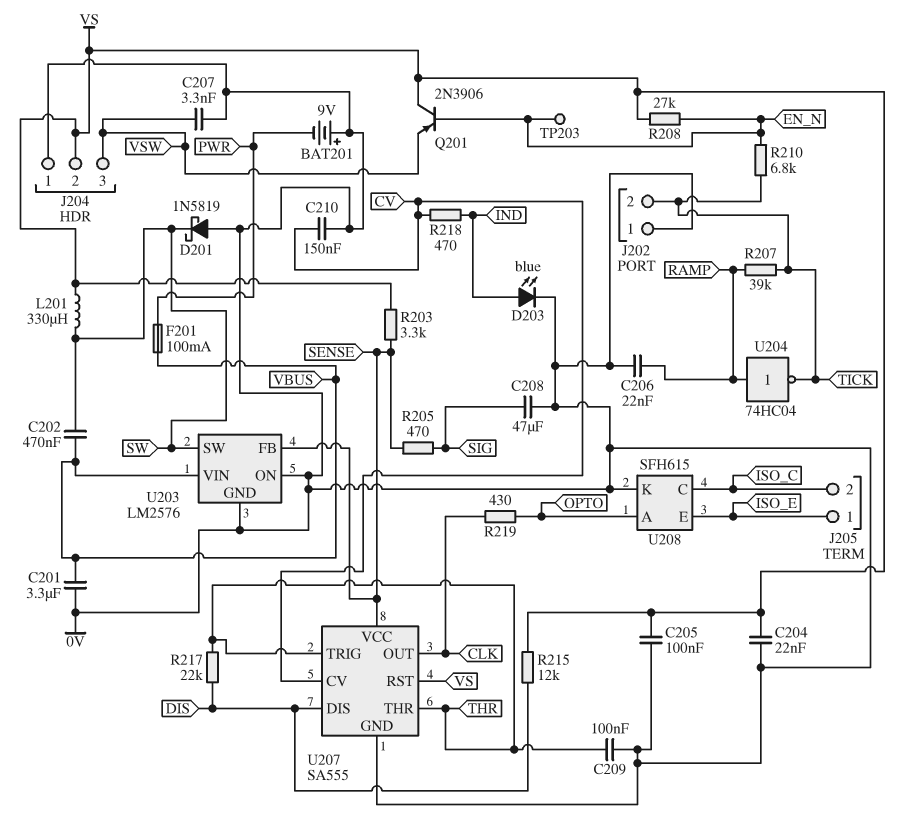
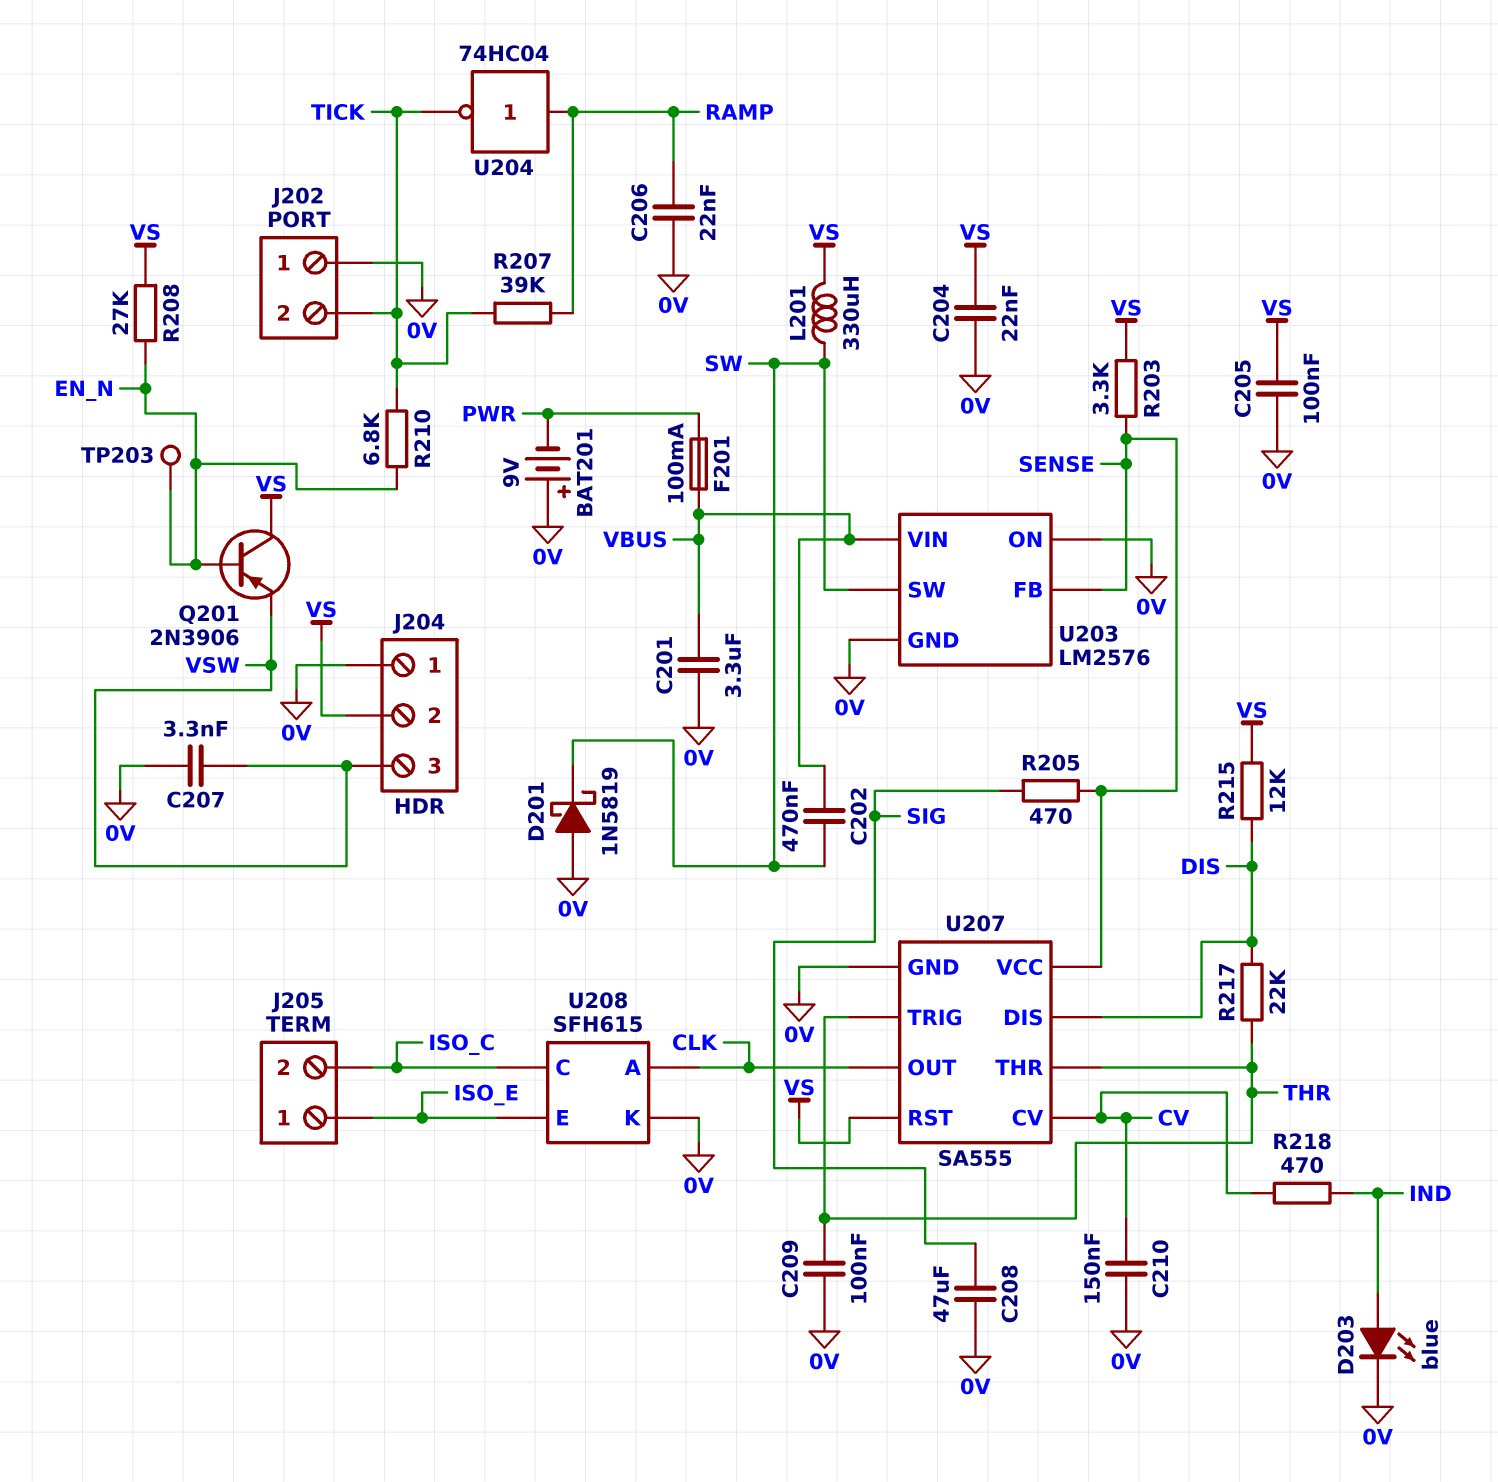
R219: 430 (CLK, OPTO) -> none
U208 pin A: OPTO -> CLK

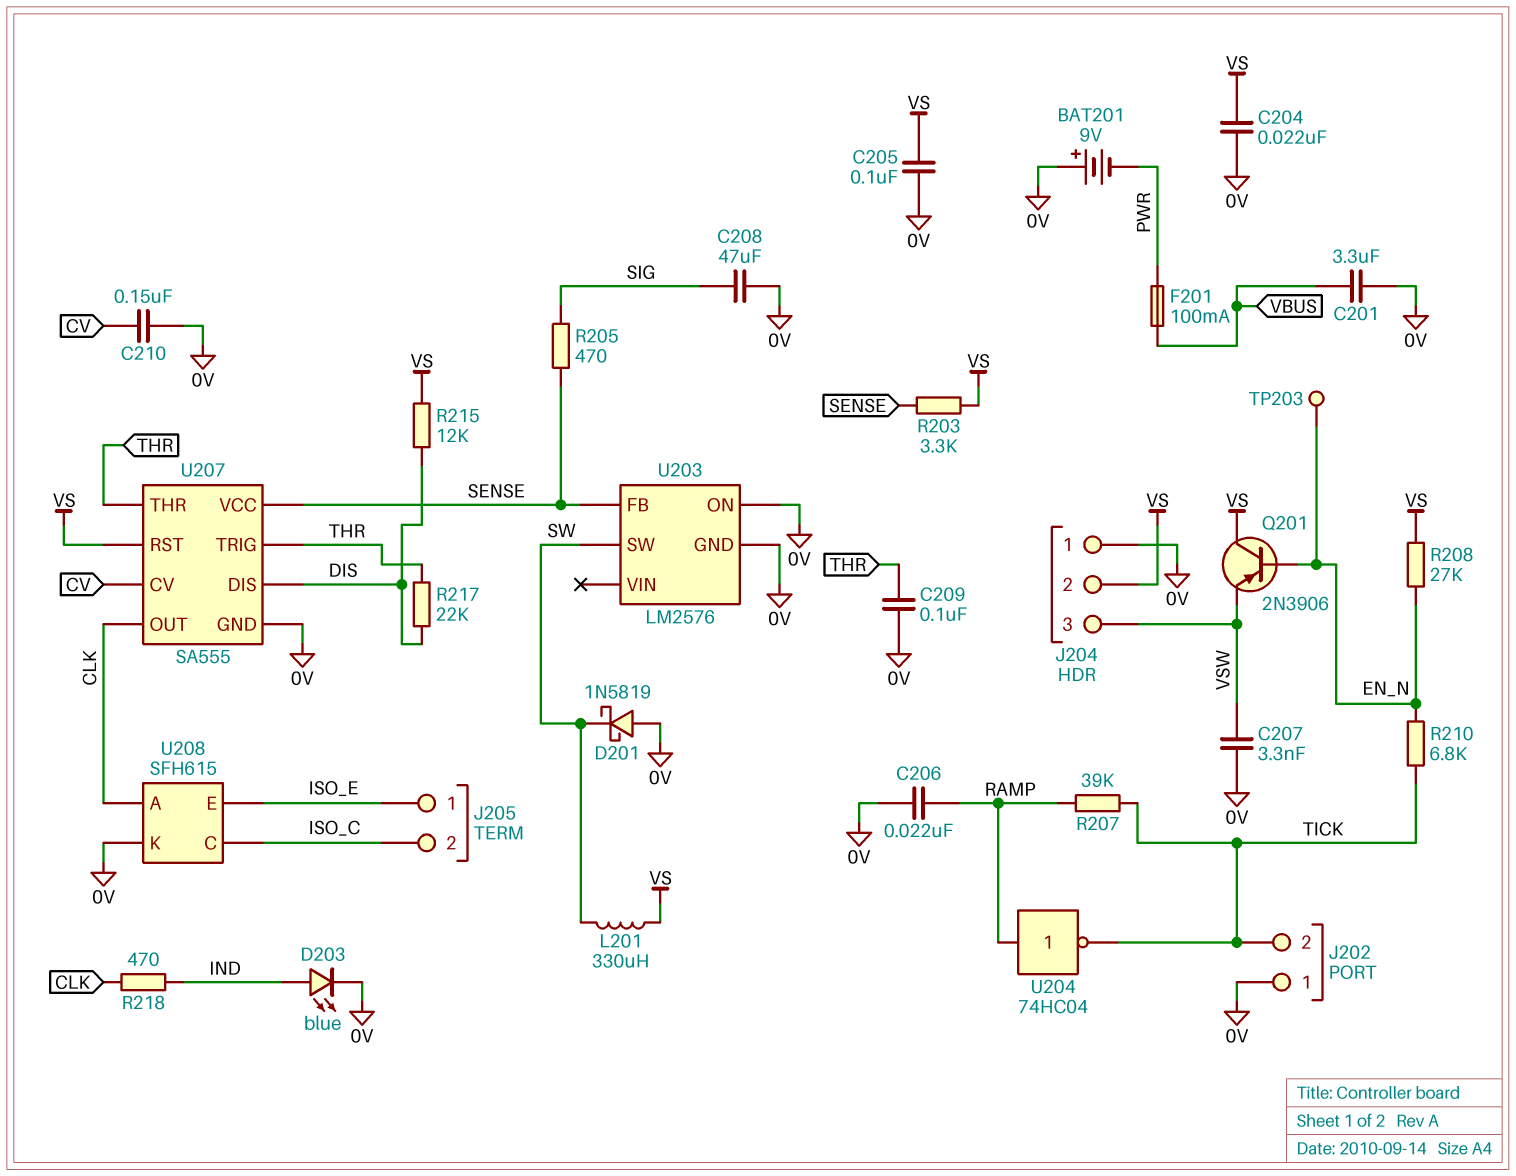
C202: 470nF (SW, VBUS) -> none
R218: 470 (CV, IND) -> 470 (CLK, IND)
U203 pin VIN: VBUS -> none

